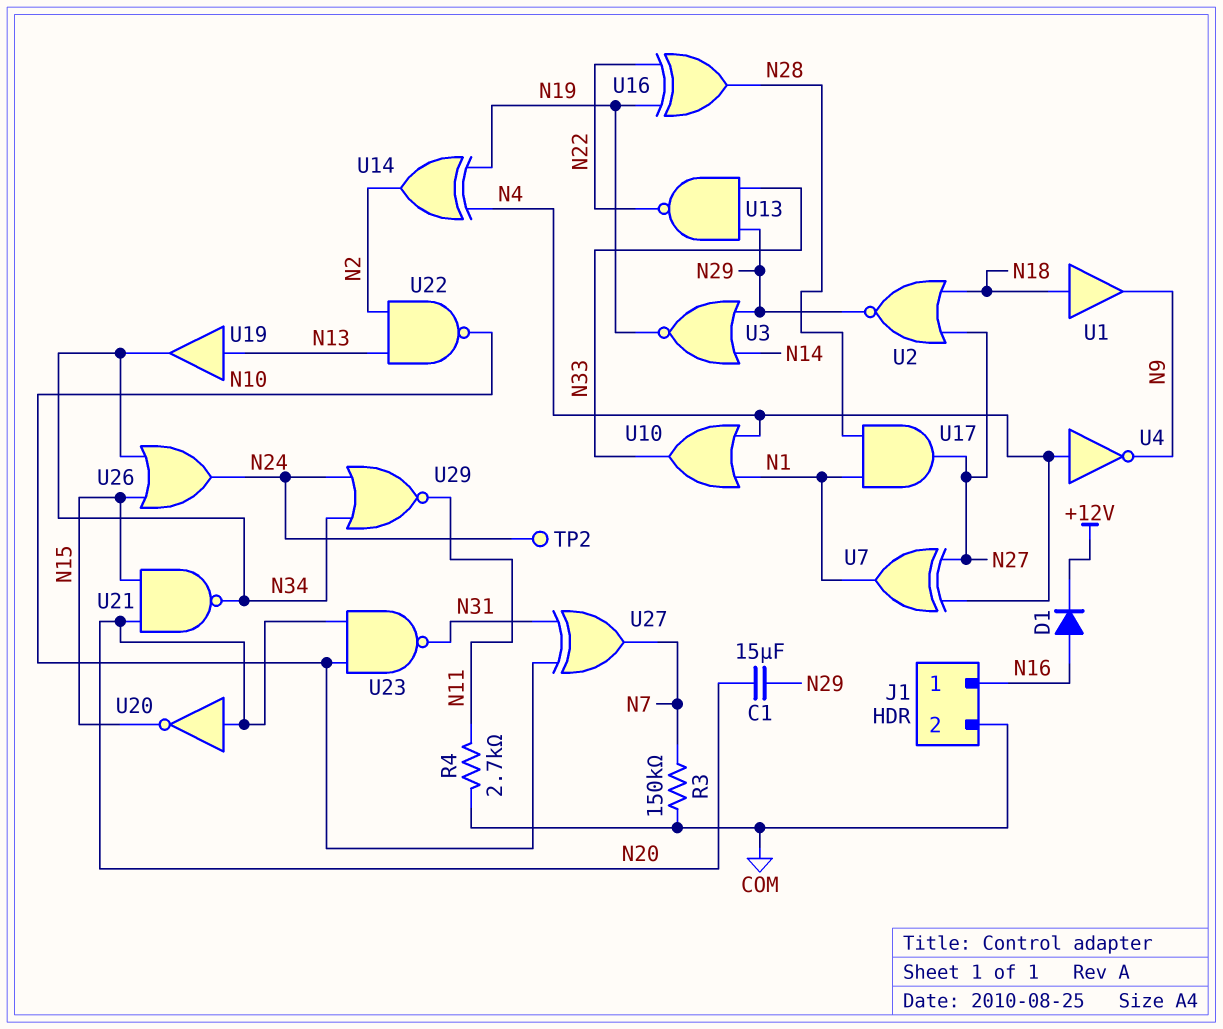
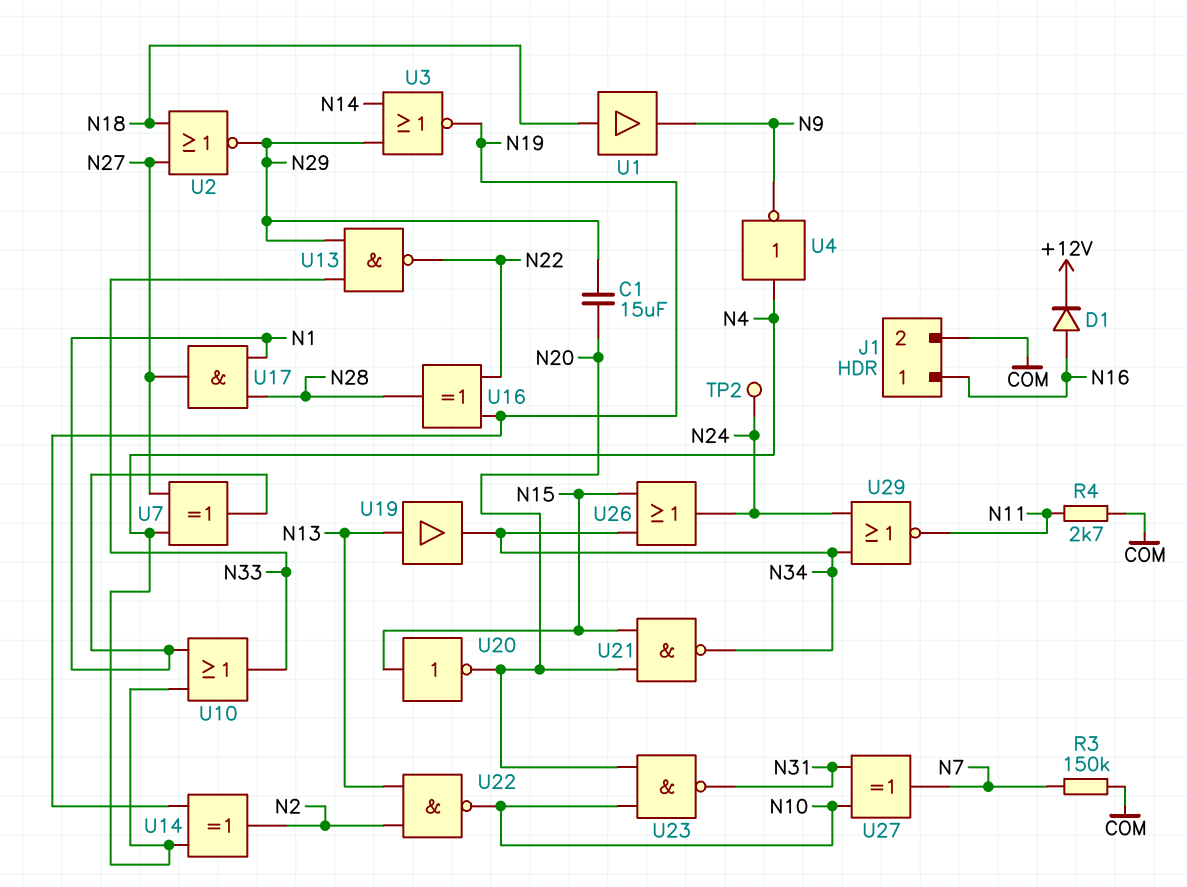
U20: NOT (in N20, out N15) -> NOT (in N15, out N20)

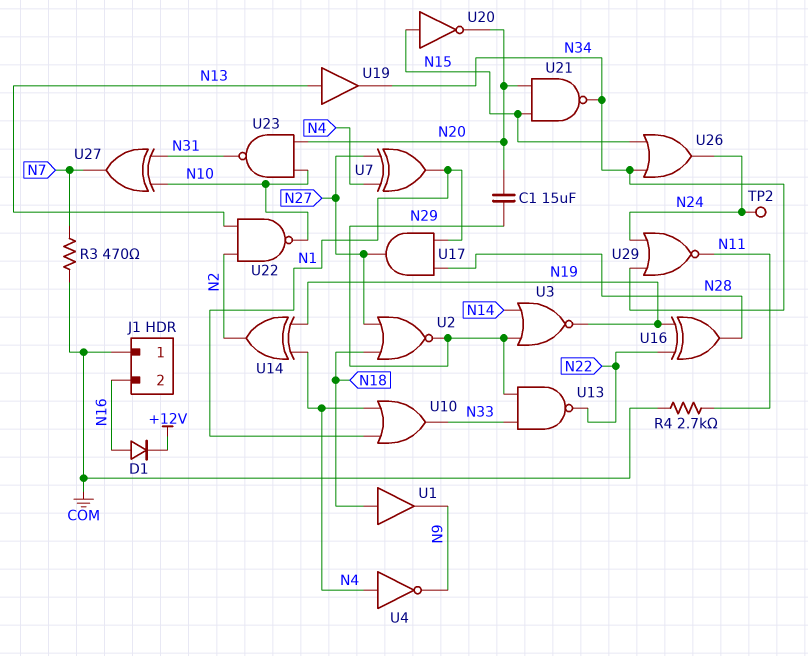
J1 pin 1: N16 -> COM
J1 pin 2: COM -> N16
R3: 150k (COM, N7) -> 470 (COM, N7)

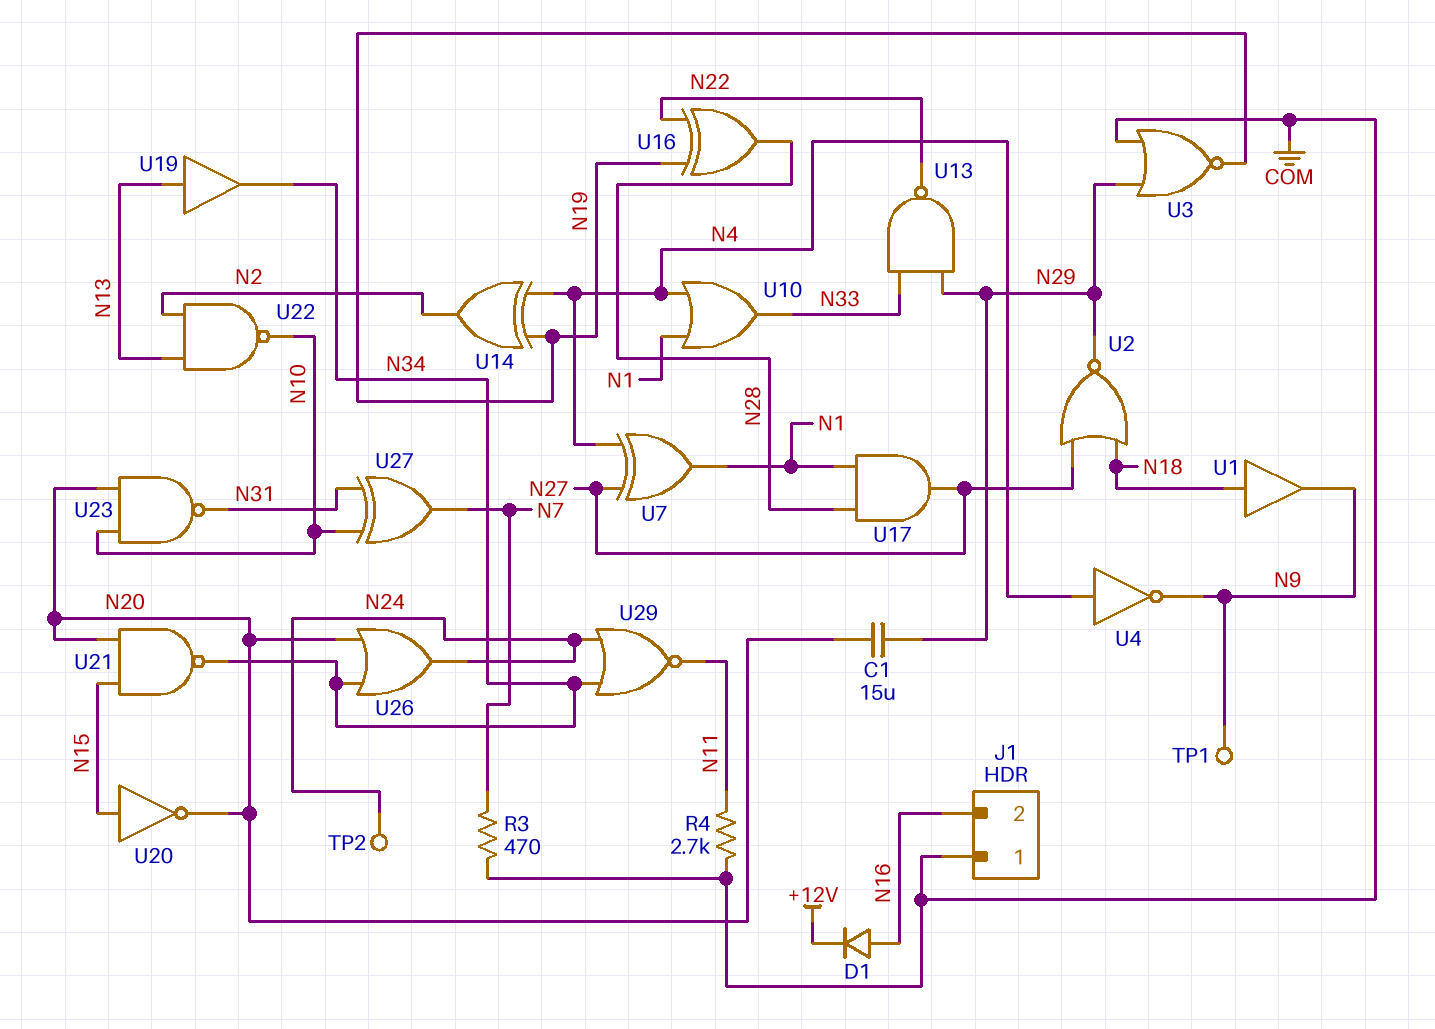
TP1: none -> test point (N9)
U3: NOR (in N14, in N29, out N19) -> NOR (in COM, in N29, out N19)
U26: OR (in N15, in N34, out N24) -> OR (in N20, in N34, out N24)

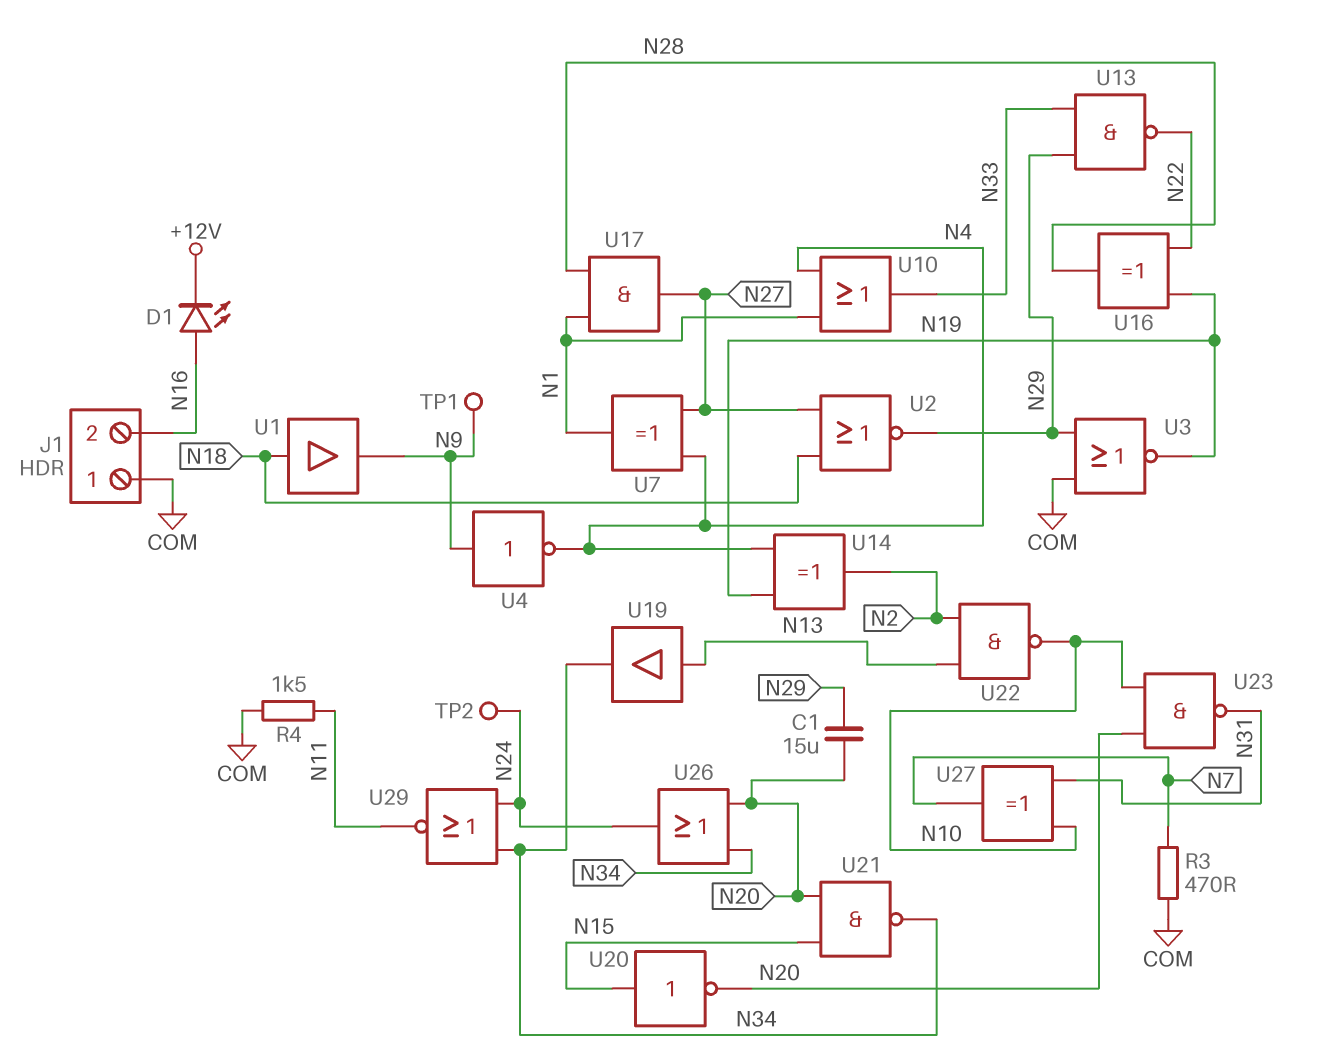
D1: diode (A N16, K +12V) -> LED (A N16, K +12V)
R4: 2.7k (COM, N11) -> 1.5k (COM, N11)
U4: NOT (in N4, out N9) -> NOT (in N9, out N4)

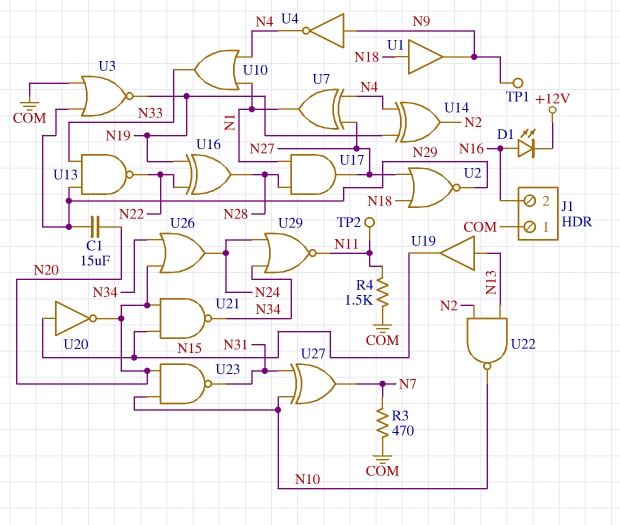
TP2: test point (N24) -> test point (N11)
U19: buffer (in N13, out N34) -> buffer (in N13, out N15)

